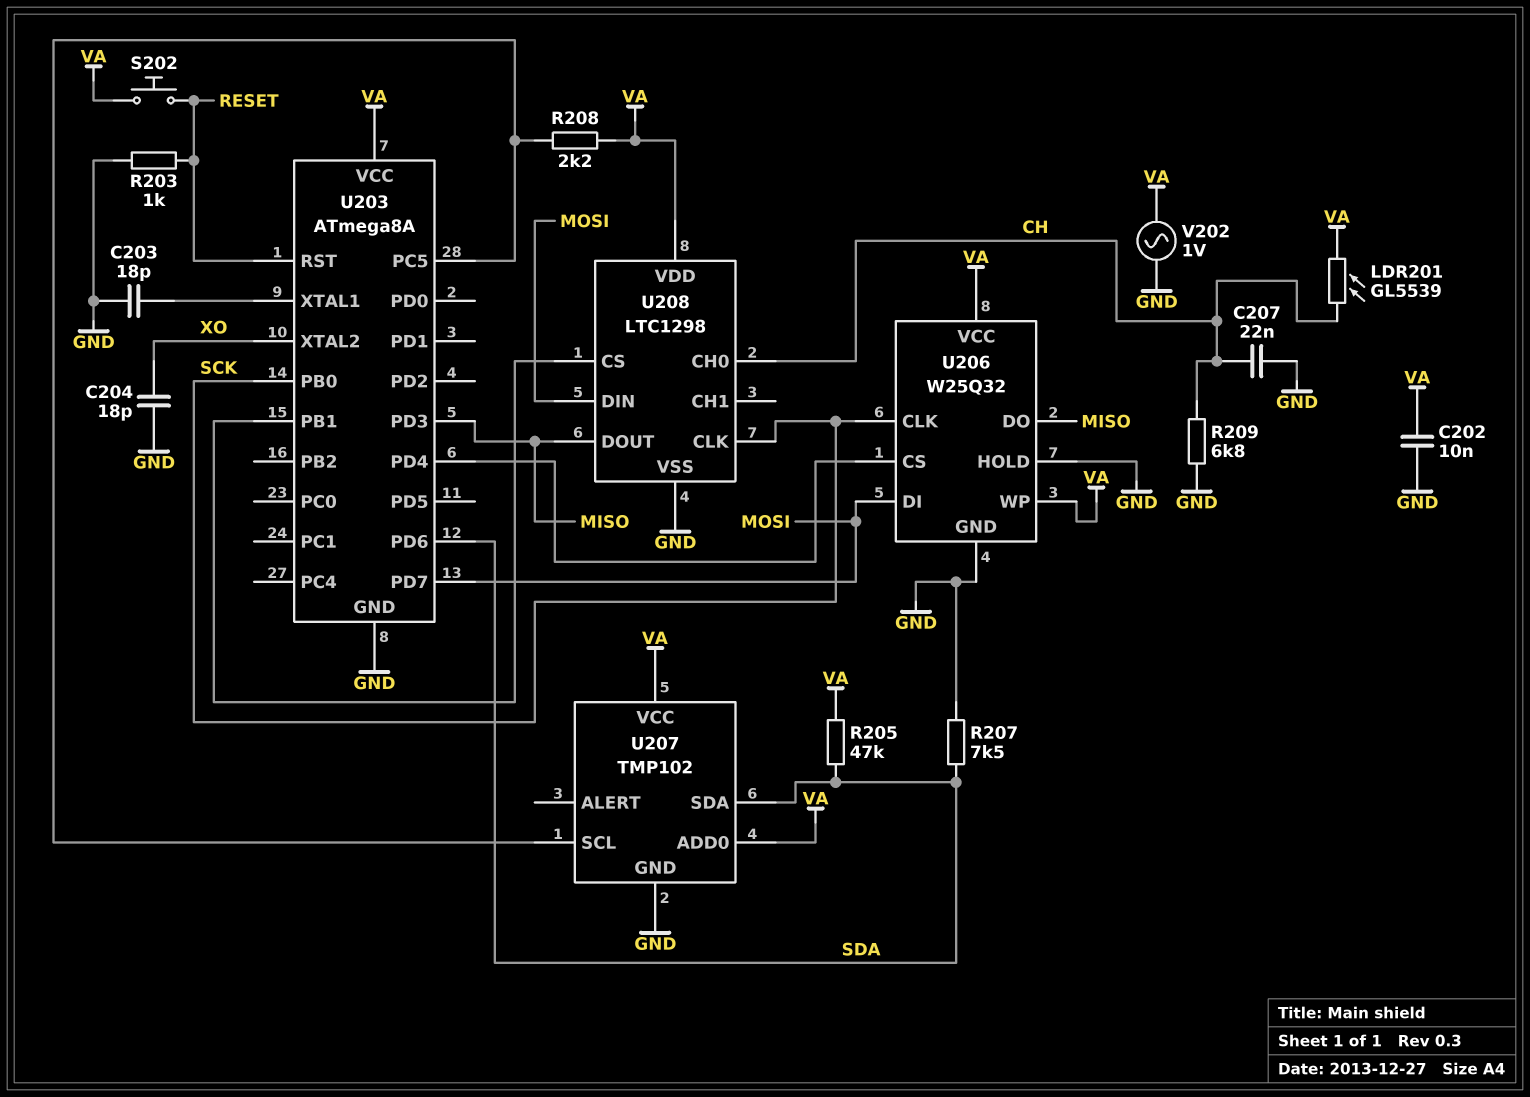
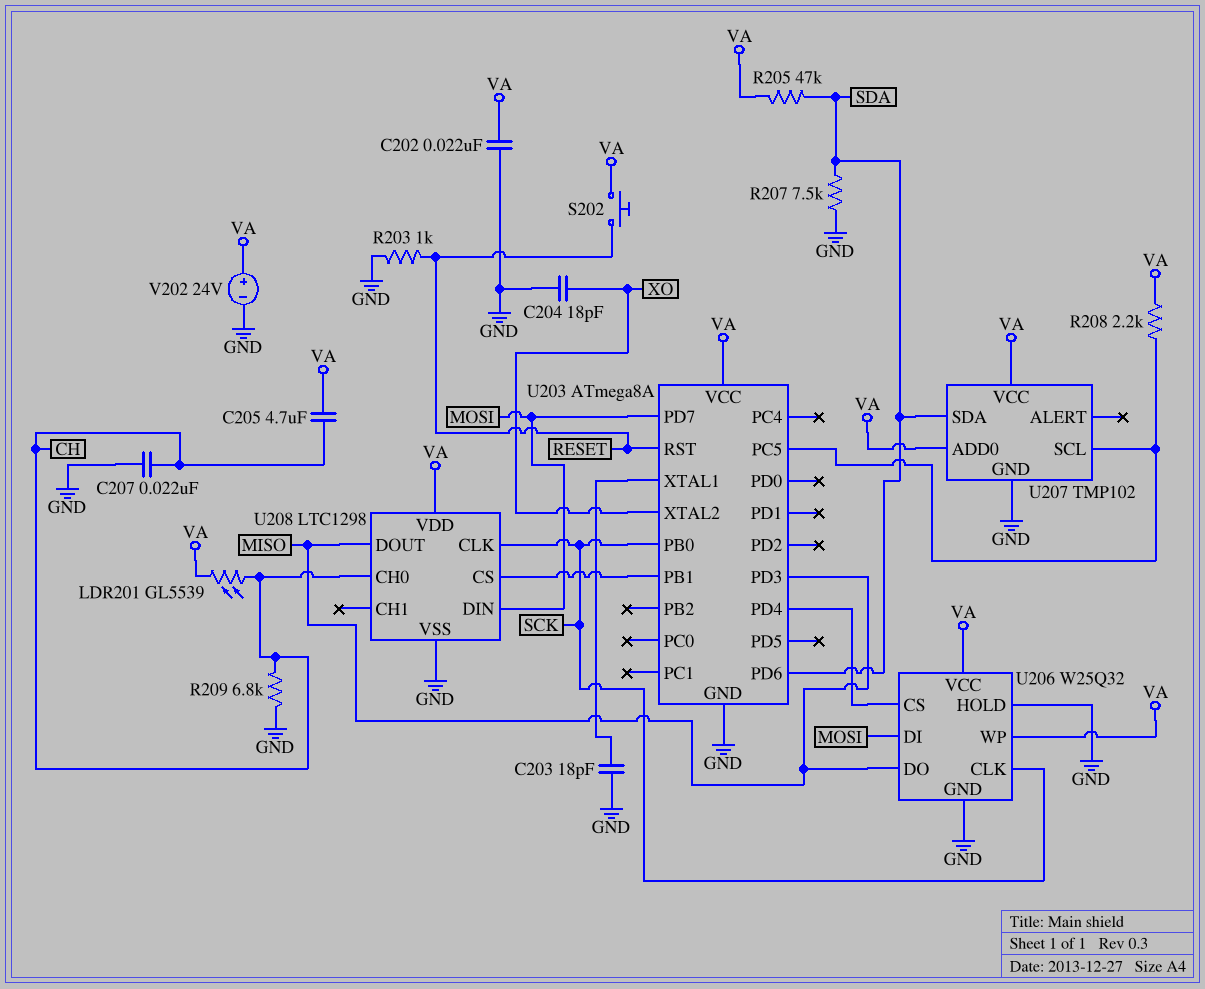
C202: 10nF (GND, VA) -> 22nF (GND, VA)
C205: none -> 4.7uF (CH, VA)
V202: AC 1V (GND, VA) -> 24V (plus VA, minus GND)

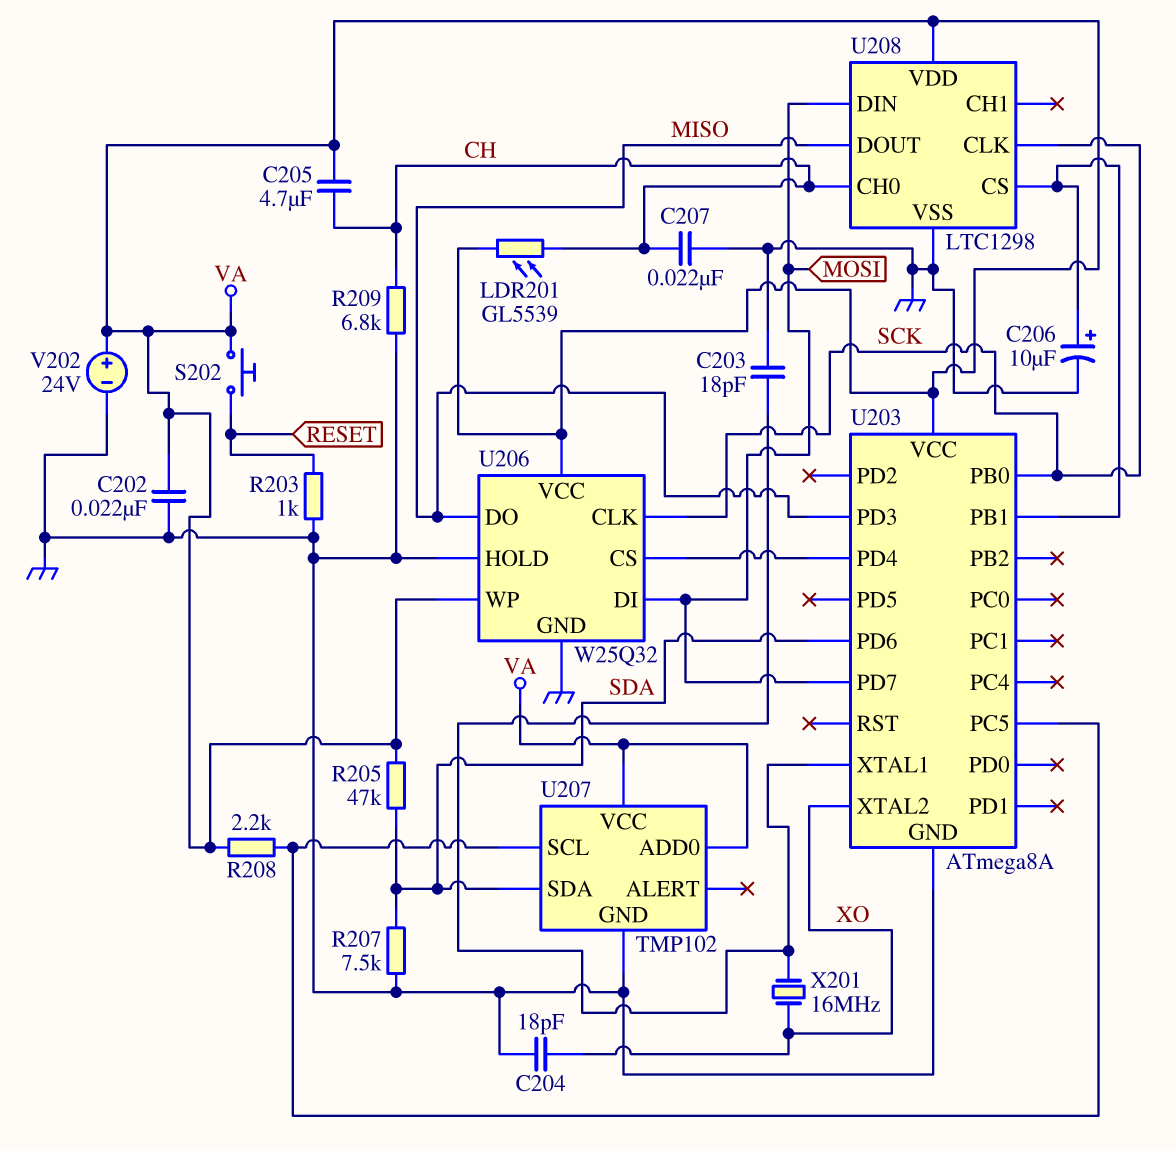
C206: none -> 10uF (plus U203/PB1, minus GND)
U203 pin RST: RESET -> none
X201: none -> 16MHz (U203/XTAL1, XO)

